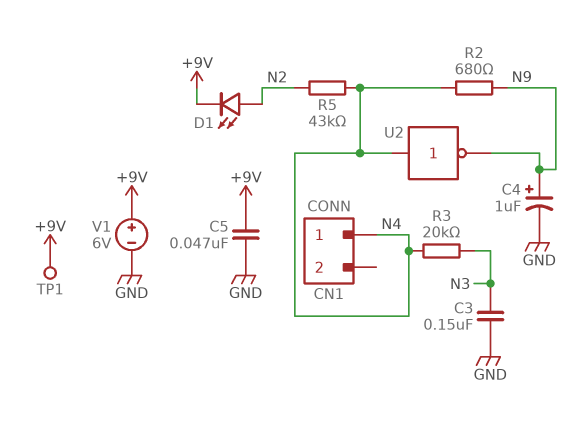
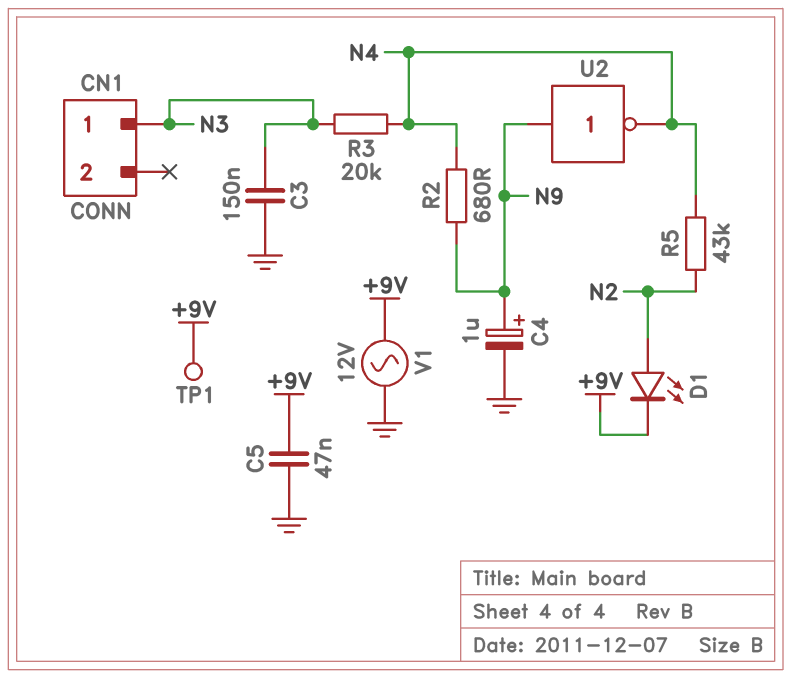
CN1 pin 1: N4 -> N3
U2: NOT (in N4, out N9) -> NOT (in N9, out N4)
V1: 6V (plus +9V, minus GND) -> AC 12V (+9V, GND)

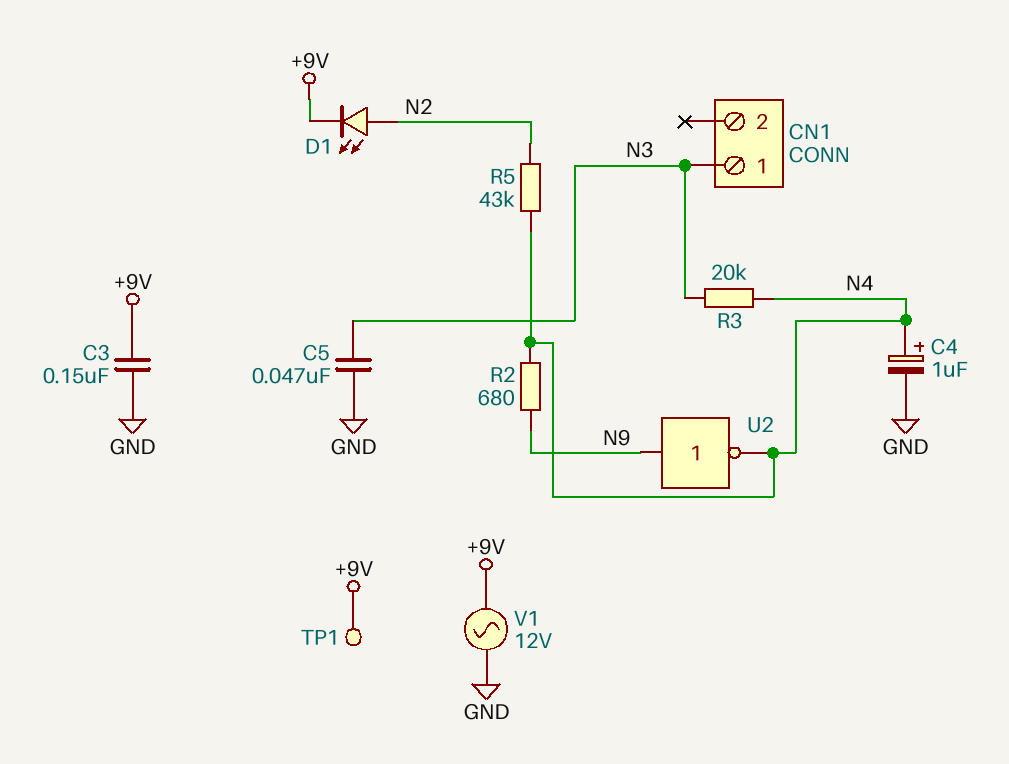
C3: 150nF (GND, N3) -> 150nF (+9V, GND)
C4: 1uF (plus N9, minus GND) -> 1uF (plus N4, minus GND)
C5: 47nF (+9V, GND) -> 47nF (GND, N3)

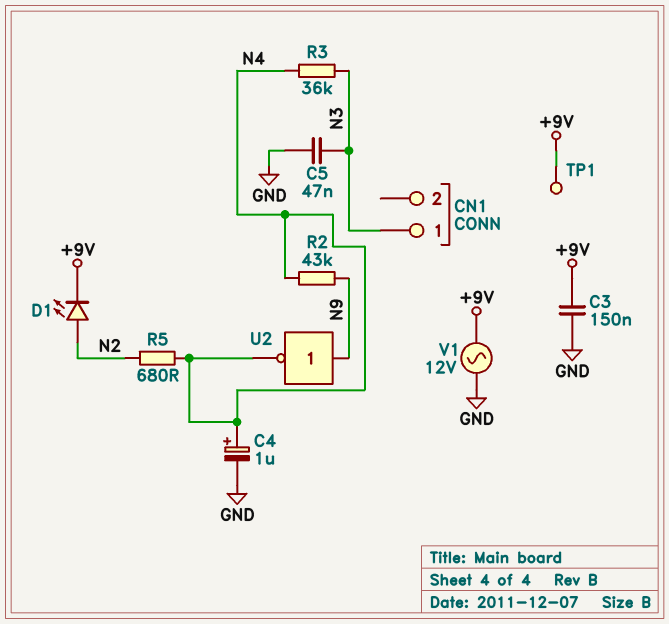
R2: 680 (N4, N9) -> 43k (N4, N9)
R3: 20k (N3, N4) -> 36k (N3, N4)
R5: 43k (N2, N4) -> 680 (N2, N4)

